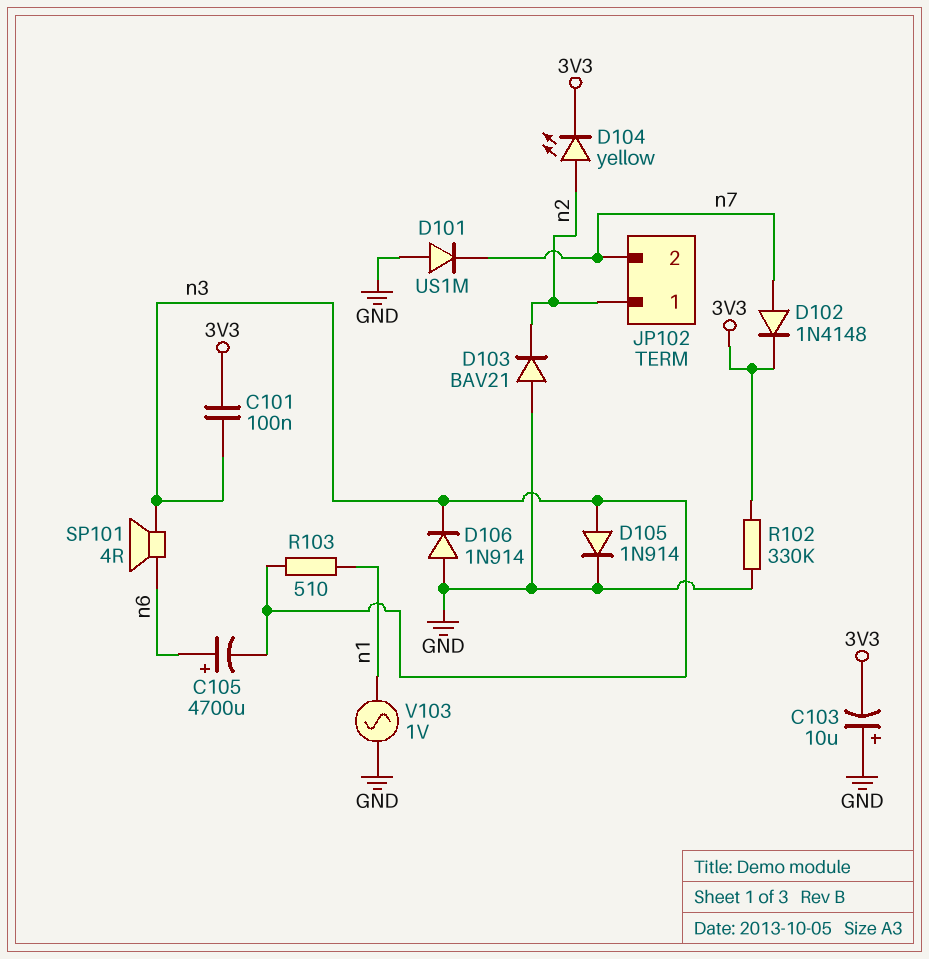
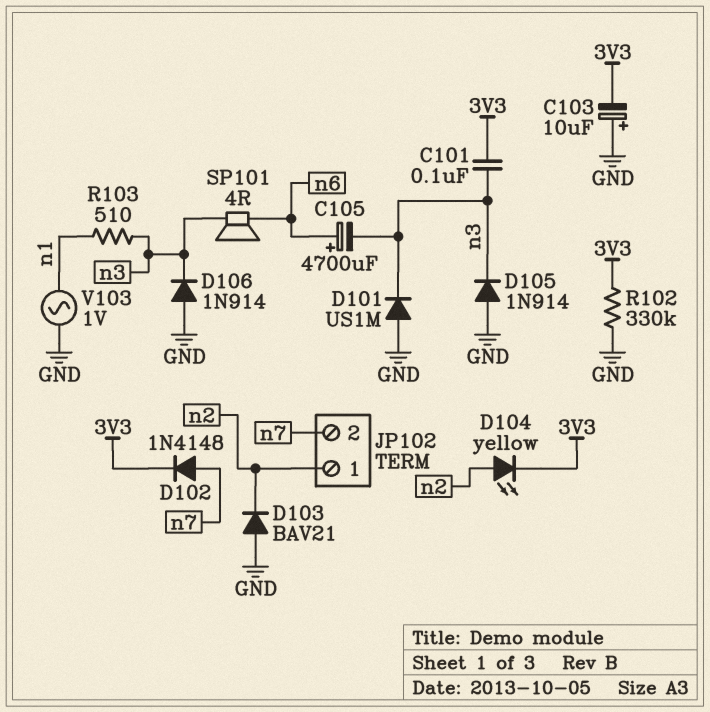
D101: diode US1M (A GND, K n7) -> diode US1M (A GND, K n3)
D105: diode 1N914 (A n3, K GND) -> diode 1N914 (A GND, K n3)

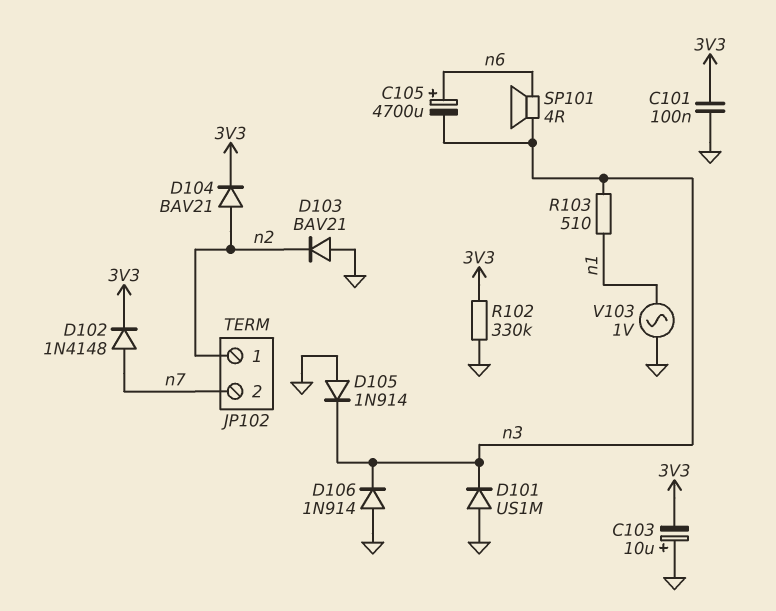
C101: 100nF (3V3, n3) -> 100nF (3V3, GND)
D104: LED yellow (A n2, K 3V3) -> diode BAV21 (A n2, K 3V3)

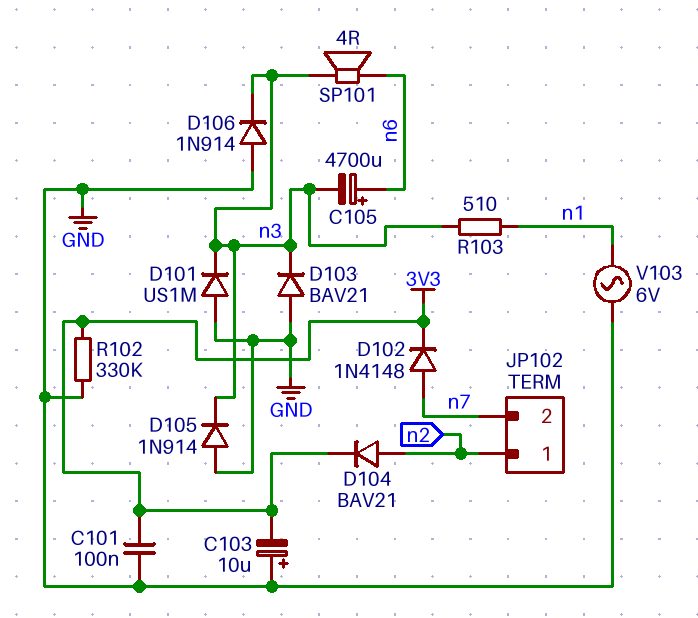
D103: diode BAV21 (A GND, K n2) -> diode BAV21 (A GND, K n3)
V103: AC 1V (GND, n1) -> AC 6V (GND, n1)

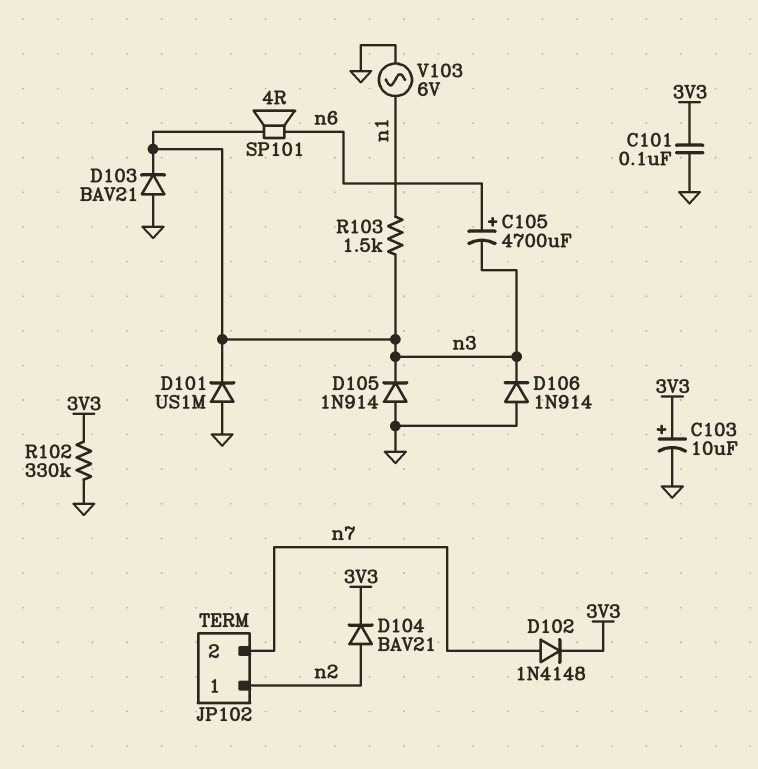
C103: 10uF (plus GND, minus 3V3) -> 10uF (plus 3V3, minus GND)
R103: 510 (n1, n3) -> 1.5k (n1, n3)

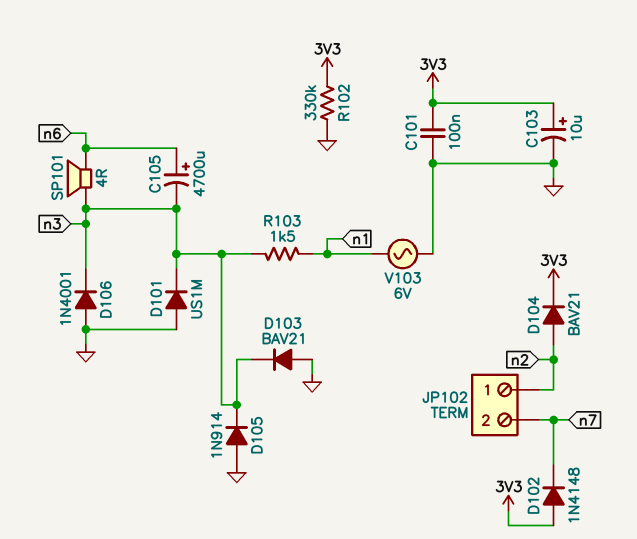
D102: diode 1N4148 (A n7, K 3V3) -> diode 1N4148 (A 3V3, K n7)
D106: diode 1N914 (A GND, K n3) -> diode 1N4001 (A GND, K n3)

